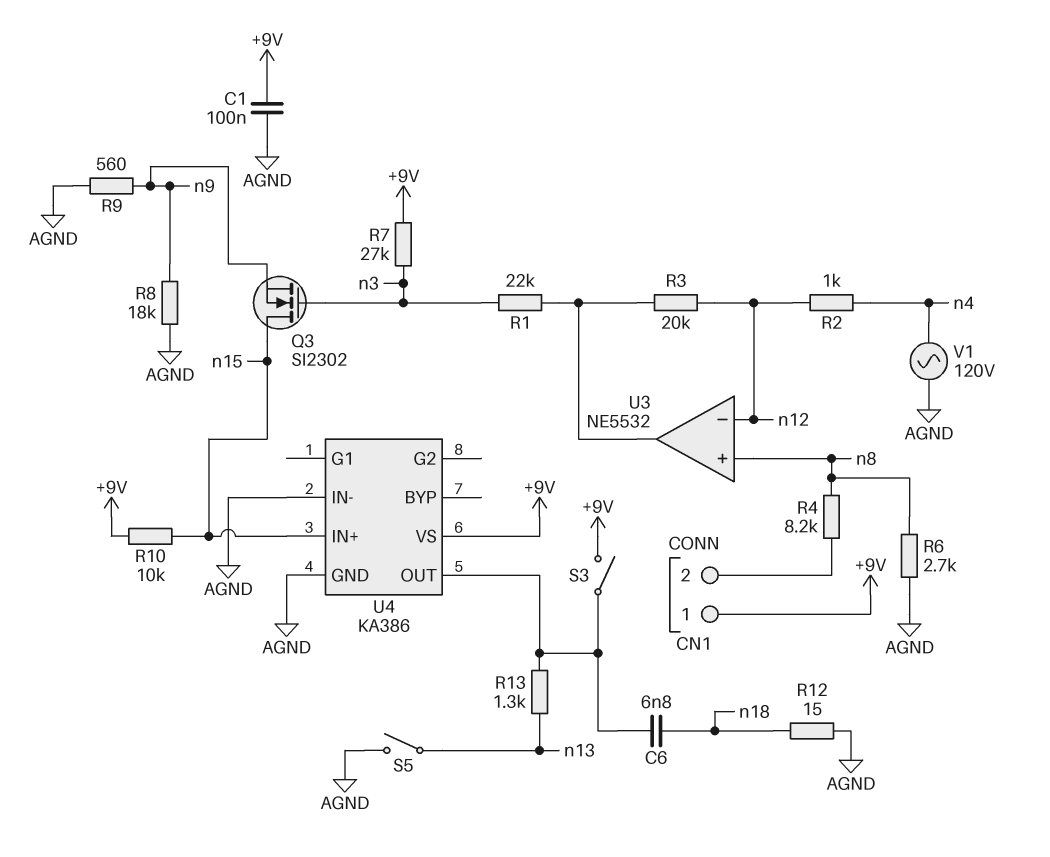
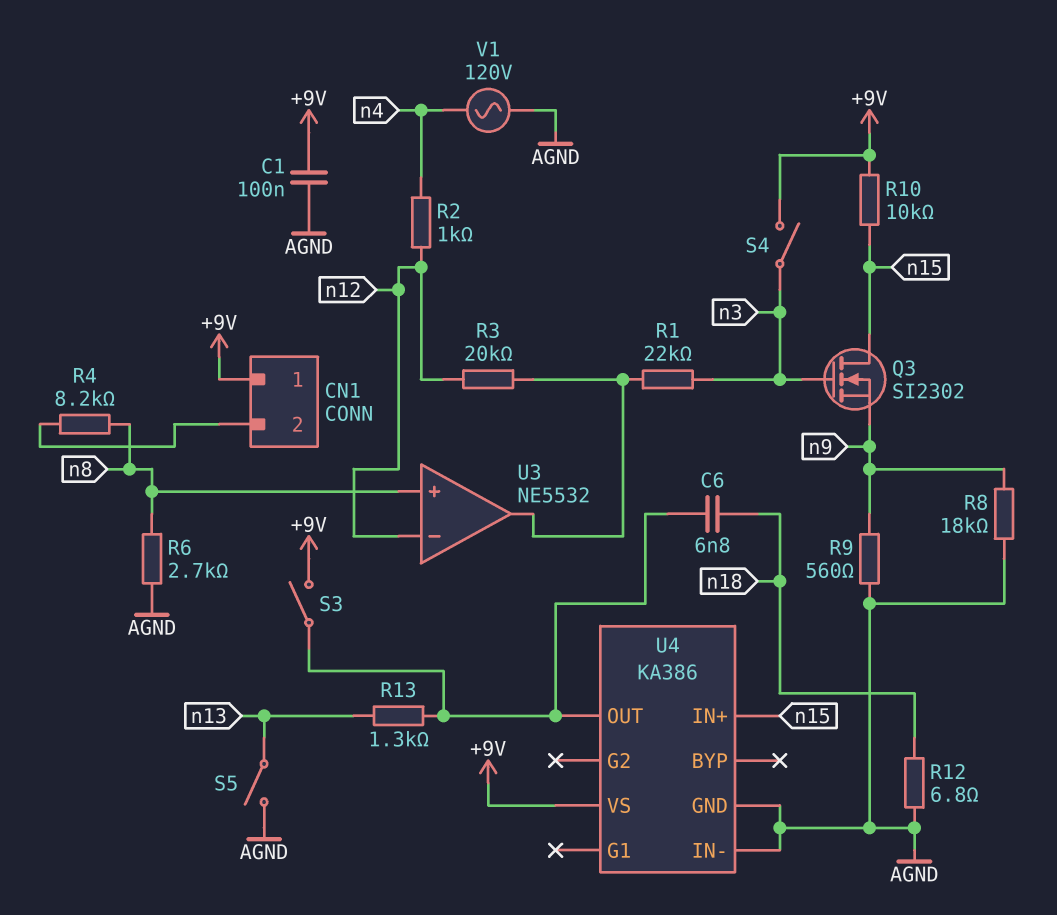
R7: 27k (+9V, n3) -> none
R12: 15 (AGND, n18) -> 6.8 (AGND, n18)
S4: none -> switch (+9V, n3)

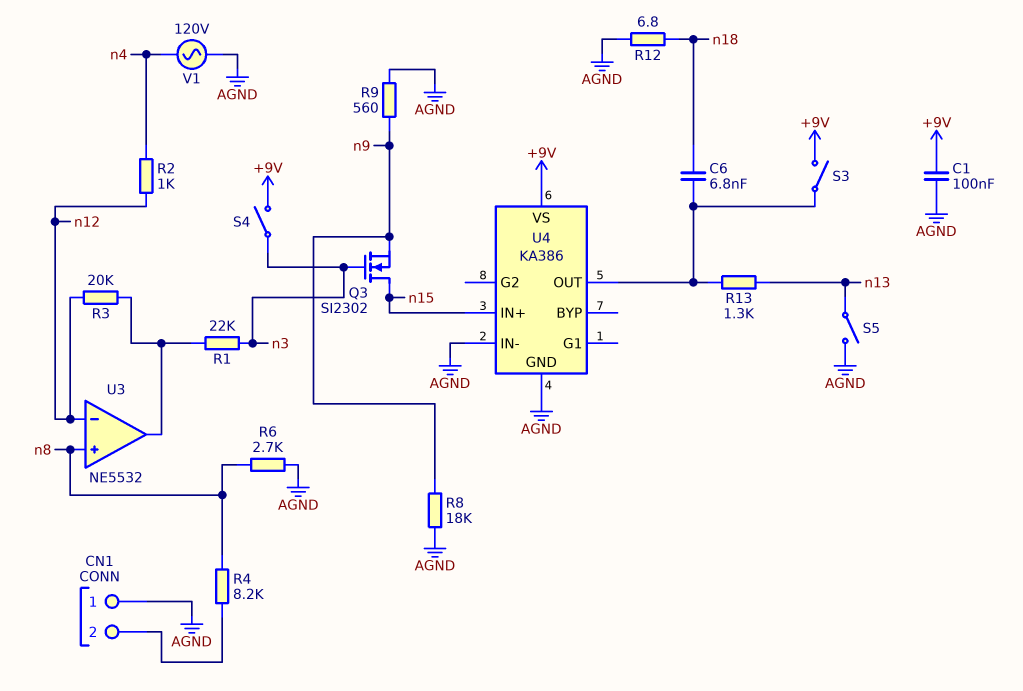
CN1 pin 1: +9V -> AGND
R10: 10k (+9V, n15) -> none

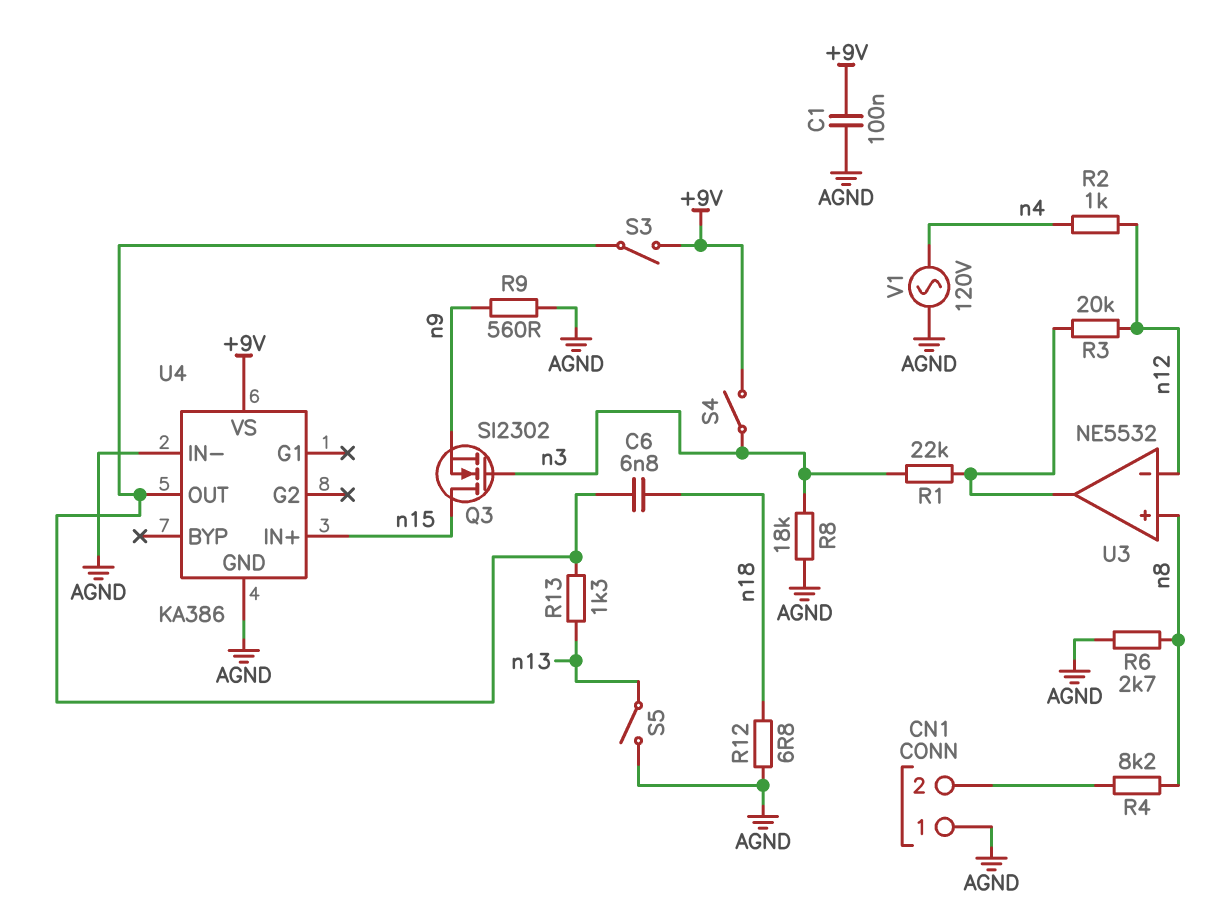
R8: 18k (AGND, n9) -> 18k (AGND, n3)

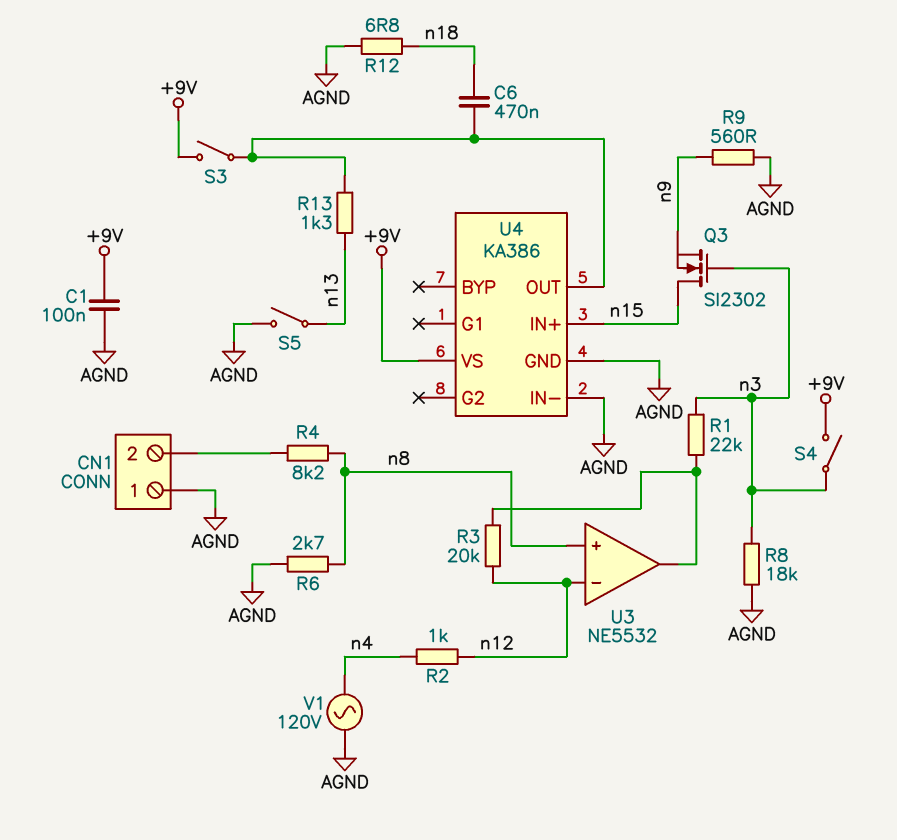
C6: 6.8nF (U4/OUT, n18) -> 470nF (U4/OUT, n18)

